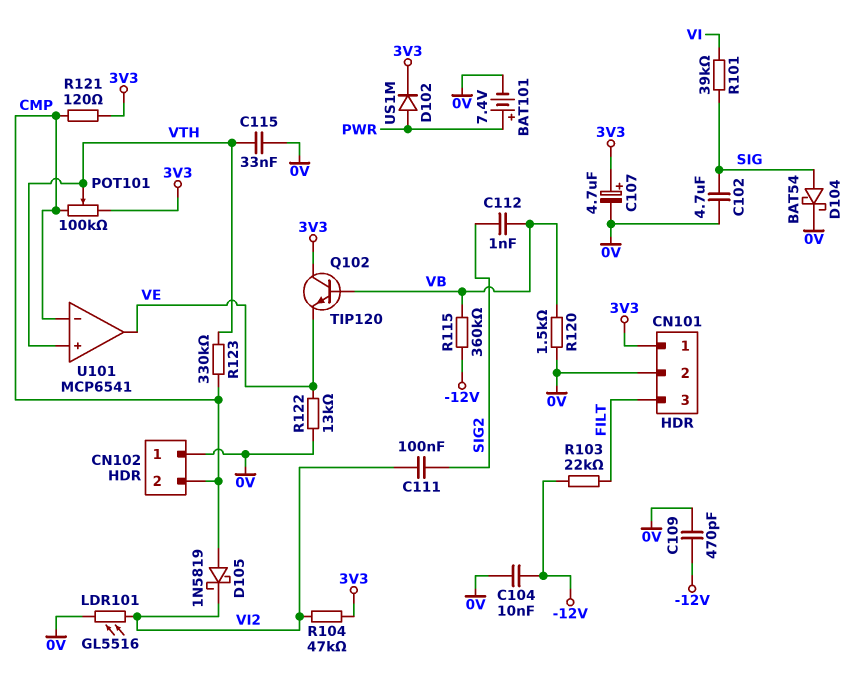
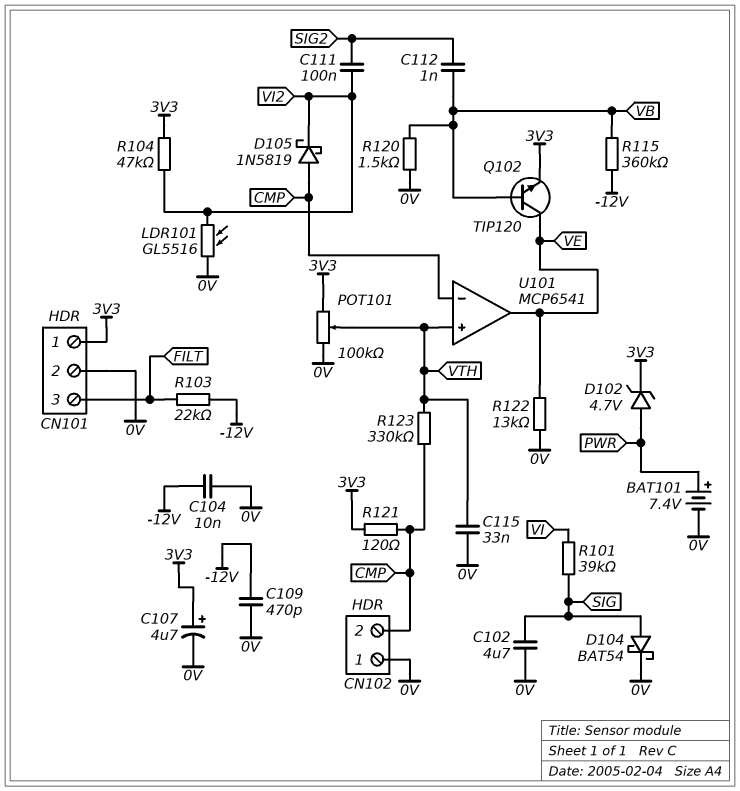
D102: diode US1M (A PWR, K 3V3) -> zener 4.7V (A PWR, K 3V3)
POT101: 100k (3V3, CMP, wiper VTH) -> 100k (0V, 3V3, wiper VTH)
Q102: NPN TIP120 (B VB, C 3V3, E VE) -> NPN TIP120 (B VB, C VE, E 3V3)

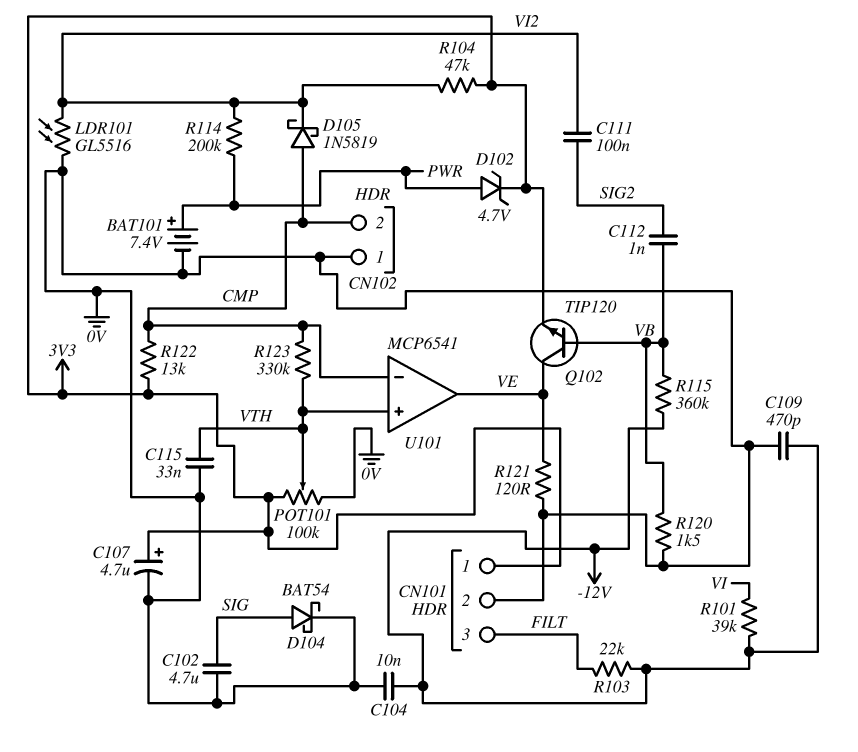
R101: 39k (SIG, VI) -> 39k (-12V, VI)
R114: none -> 200k (PWR, VI2)
R121: 120 (3V3, CMP) -> 120 (0V, VE)
R122: 13k (0V, VE) -> 13k (3V3, CMP)

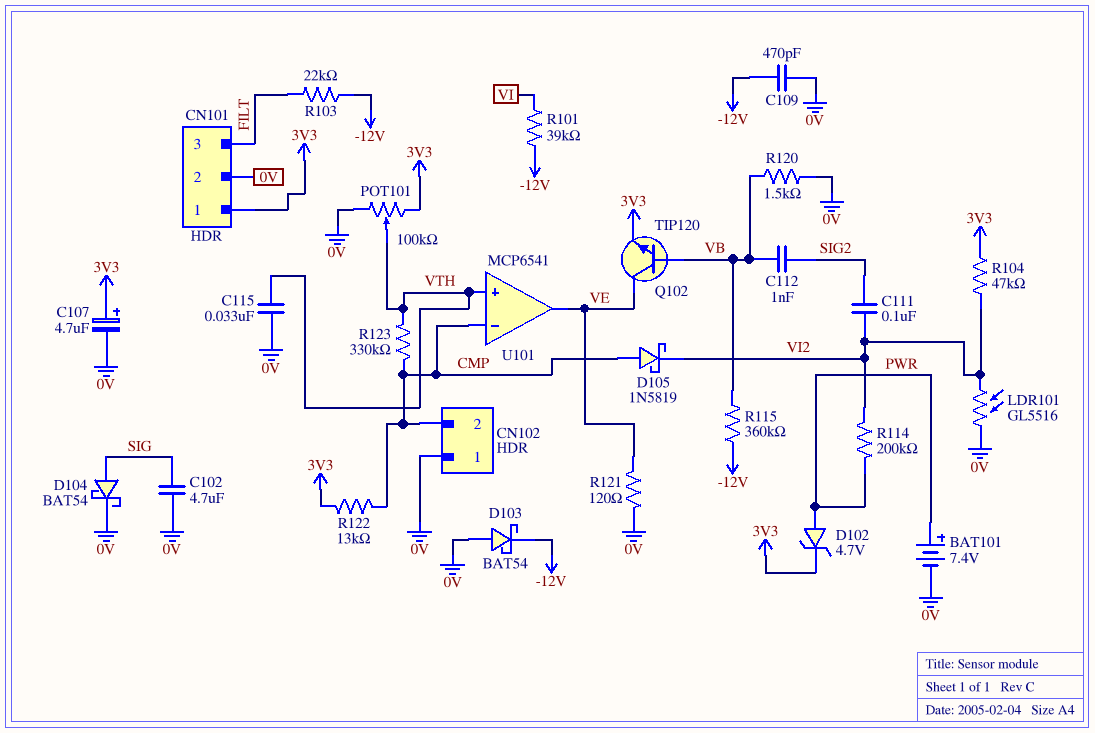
C104: 10nF (-12V, 0V) -> none
D103: none -> schottky BAT54 (A 0V, K -12V)

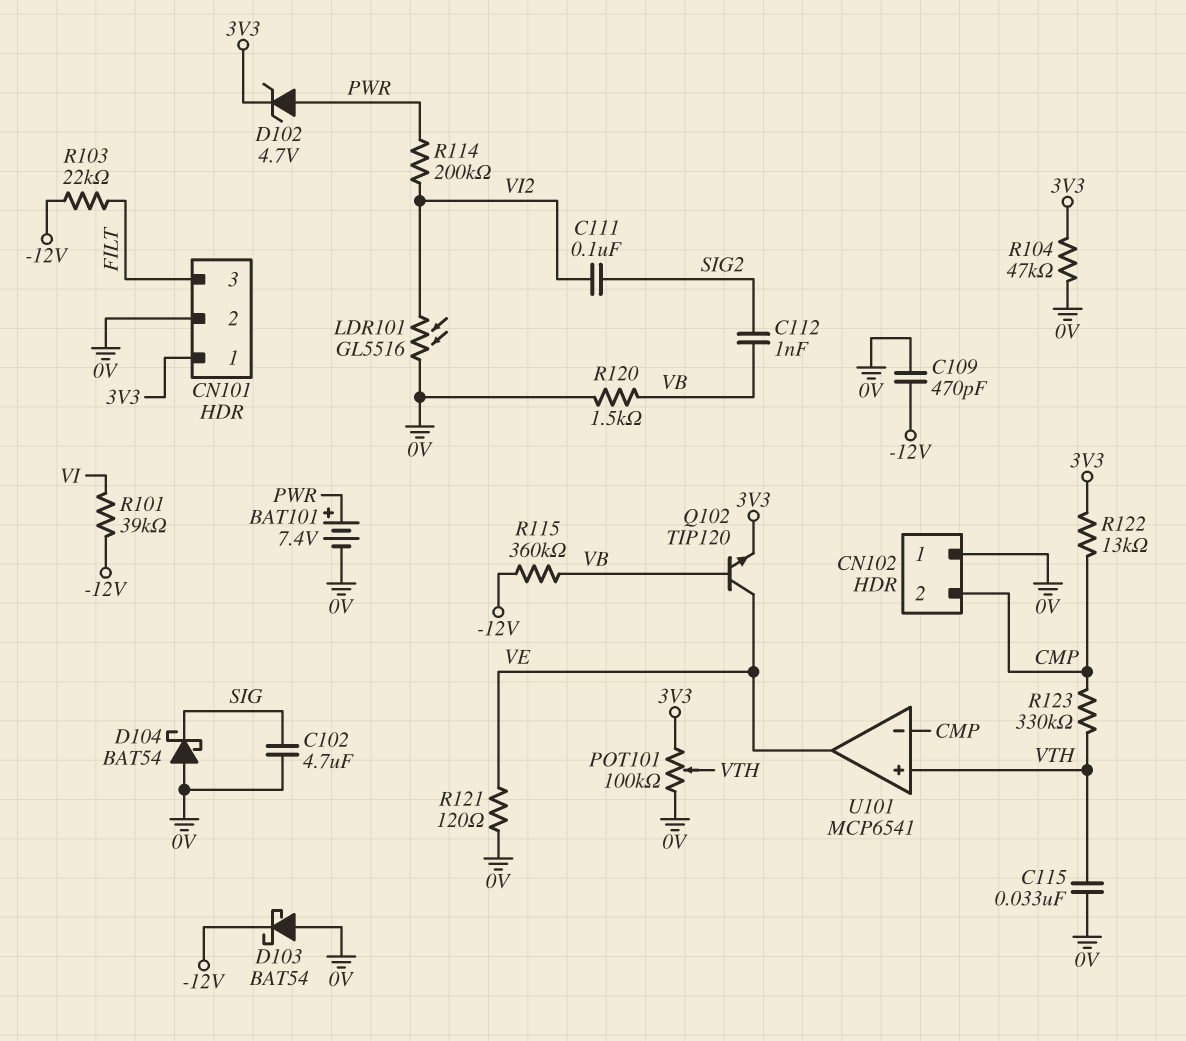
C107: 4.7uF (plus 3V3, minus 0V) -> none
D104: schottky BAT54 (A SIG, K 0V) -> schottky BAT54 (A 0V, K SIG)
D105: schottky 1N5819 (A CMP, K VI2) -> none
R104: 47k (3V3, VI2) -> 47k (0V, 3V3)

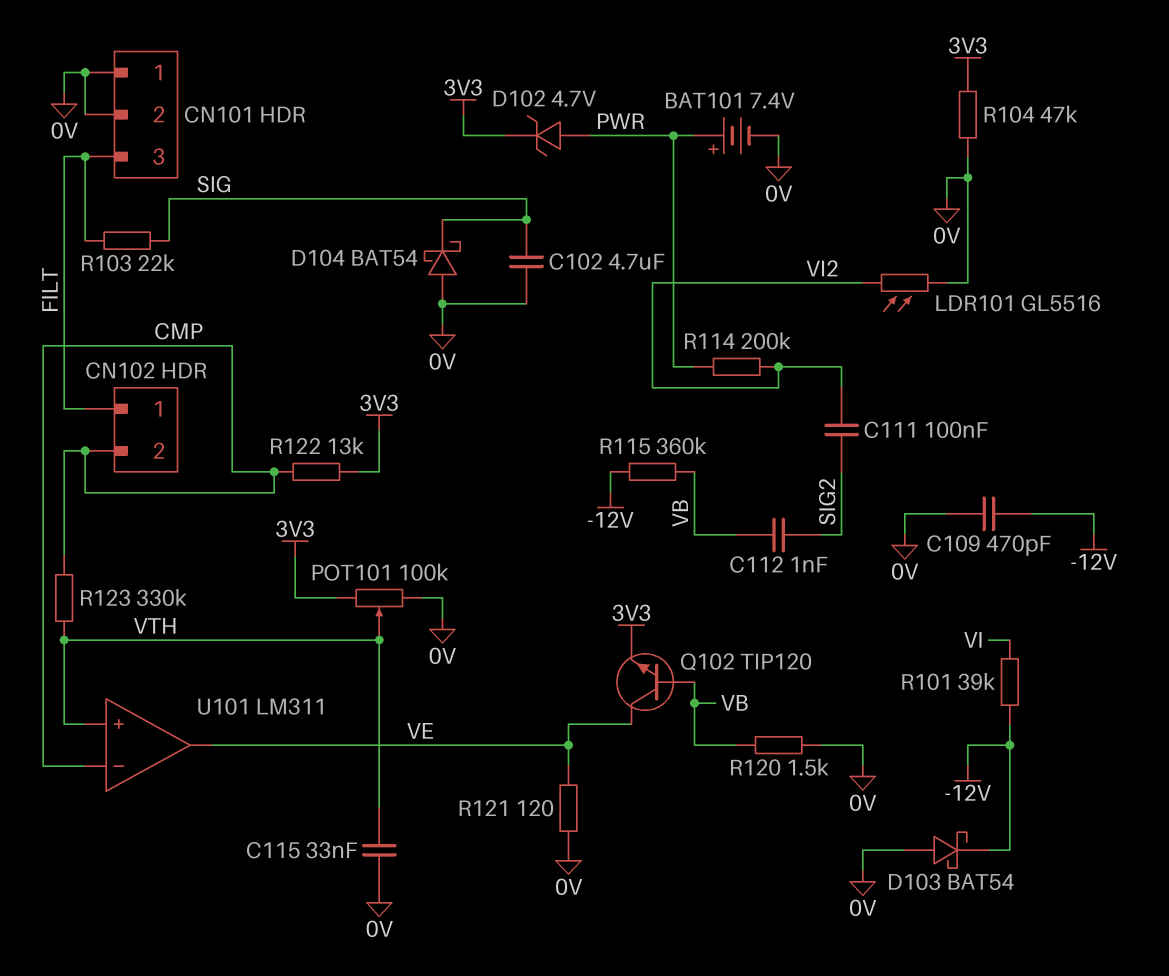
CN101 pin 1: 3V3 -> 0V
CN102 pin 1: 0V -> FILT
R103: 22k (-12V, FILT) -> 22k (FILT, SIG)
U101: MCP6541 -> LM311

